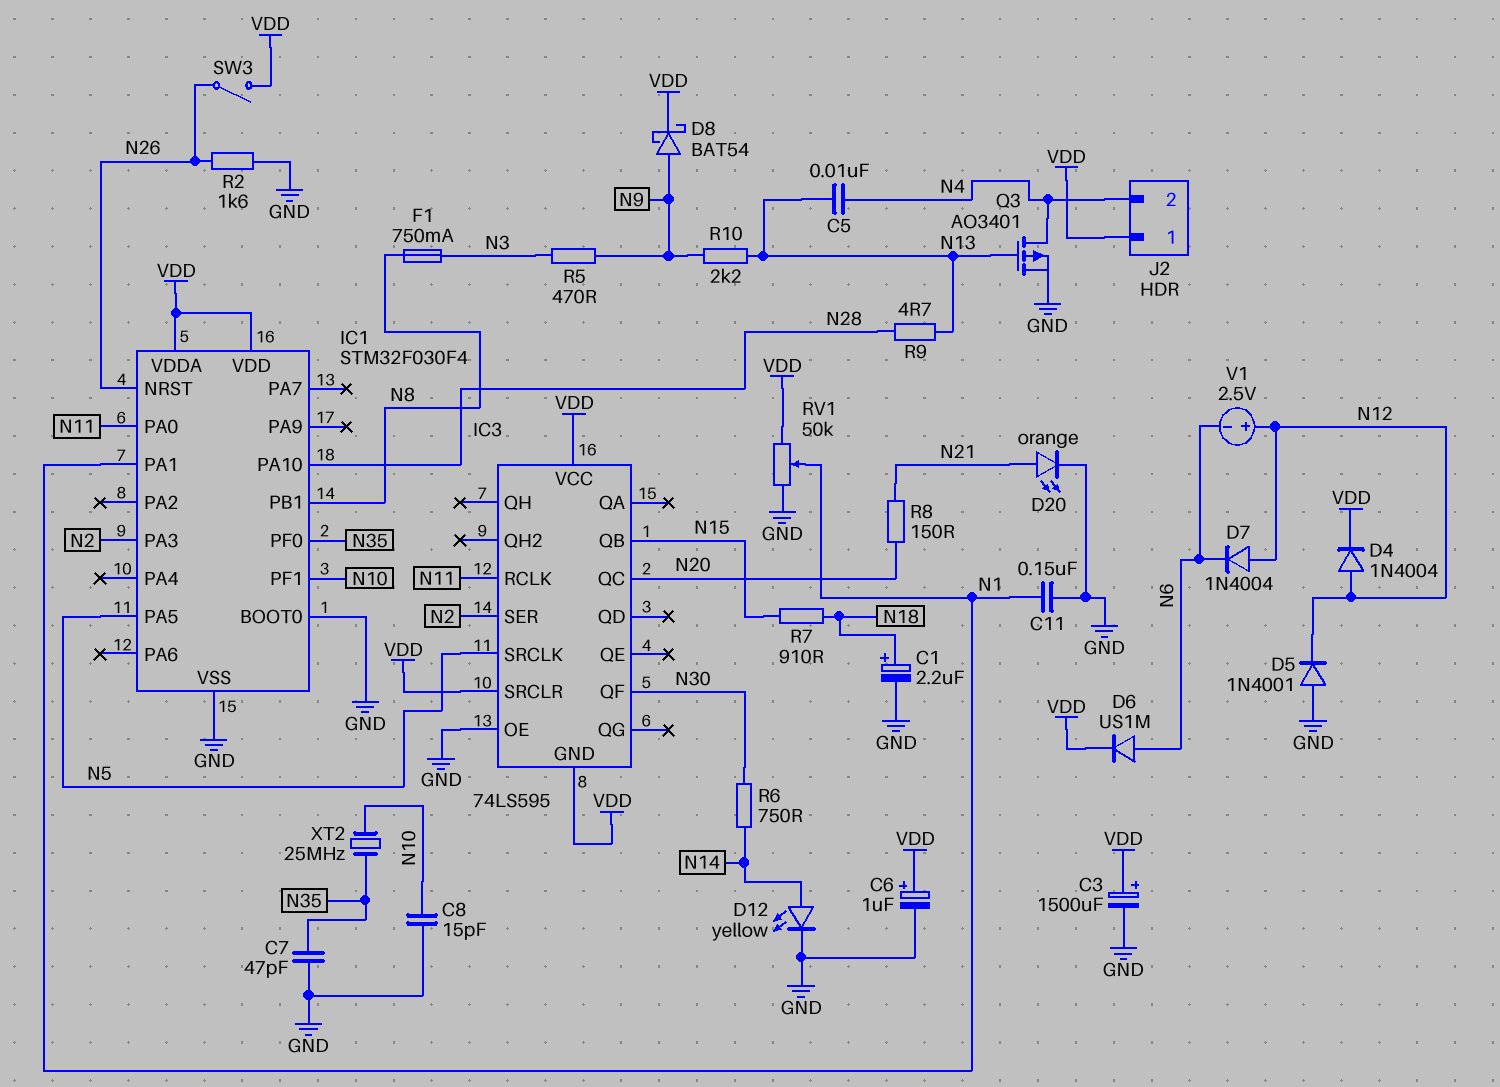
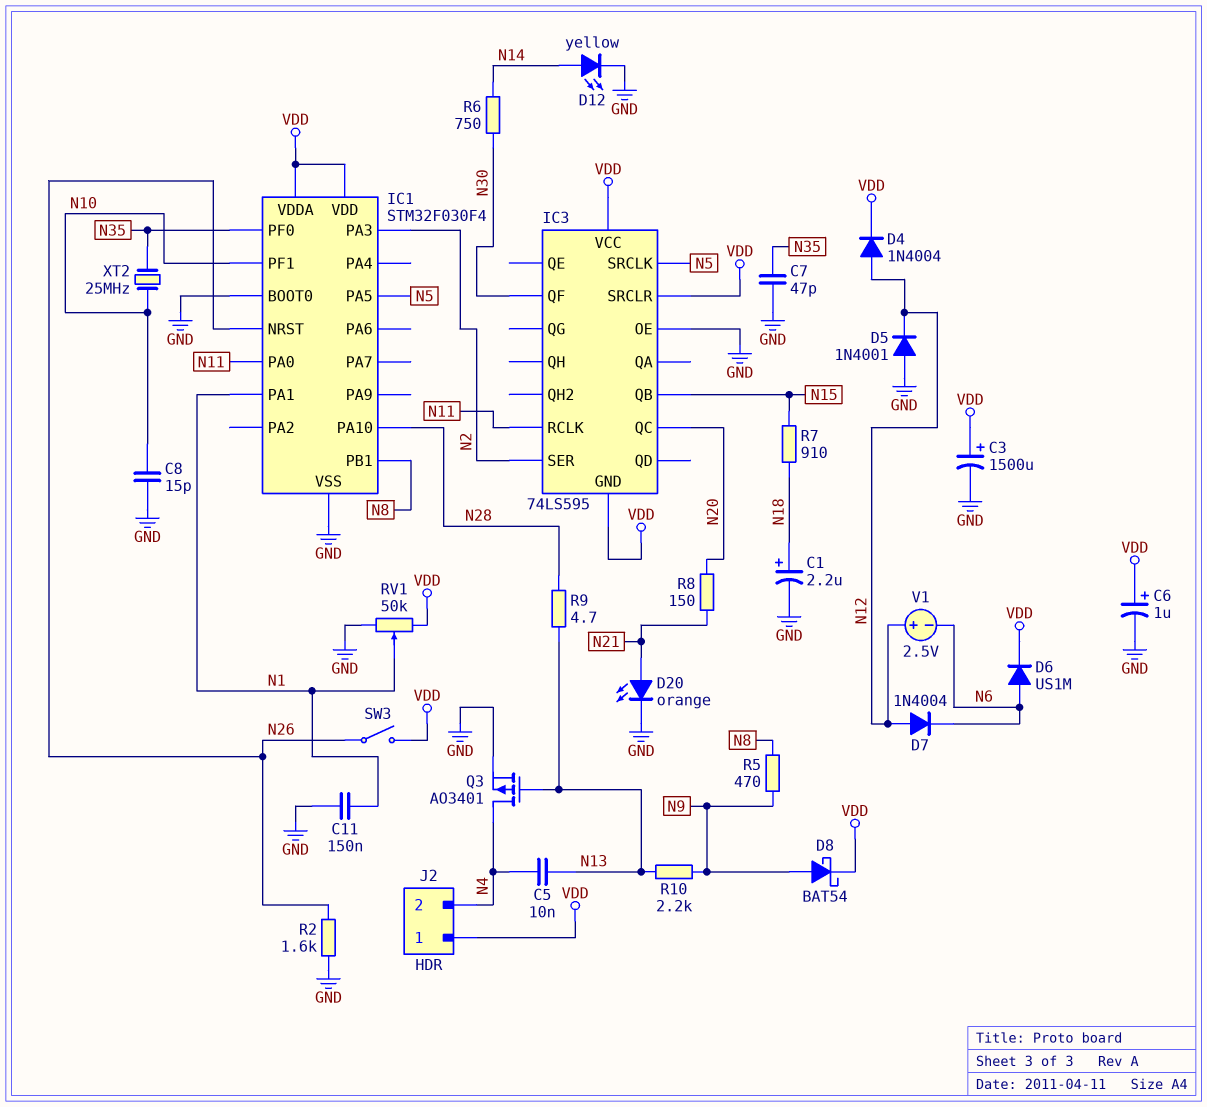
F1: 750mA (N3, N8) -> none
R5: 470 (N3, N9) -> 470 (N8, N9)

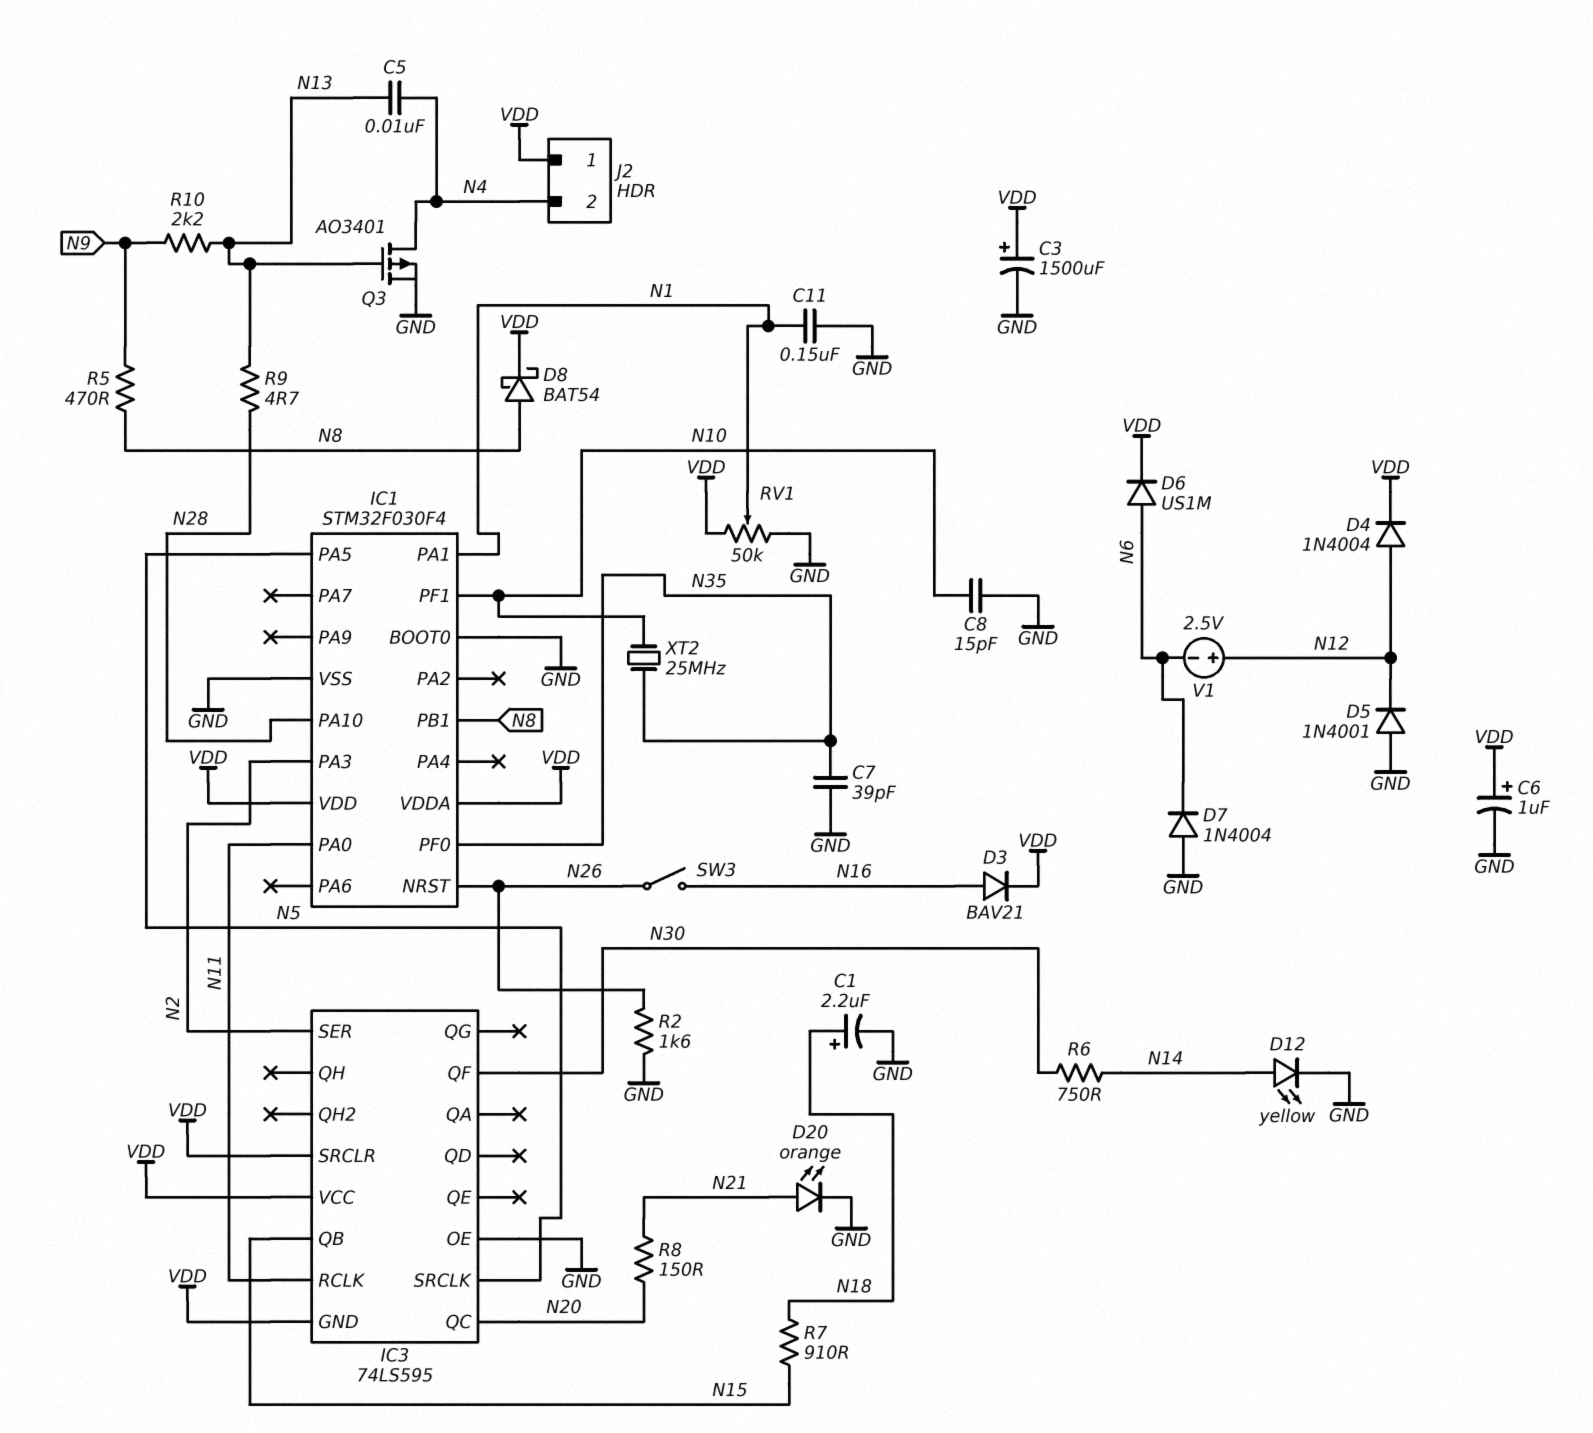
C7: 47pF (GND, N35) -> 39pF (GND, N35)
D3: none -> diode BAV21 (A N16, K VDD)
D7: diode 1N4004 (A N12, K N6) -> diode 1N4004 (A GND, K N6)
D8: schottky BAT54 (A N9, K VDD) -> schottky BAT54 (A N8, K VDD)
SW3: switch (N26, VDD) -> switch (N16, N26)

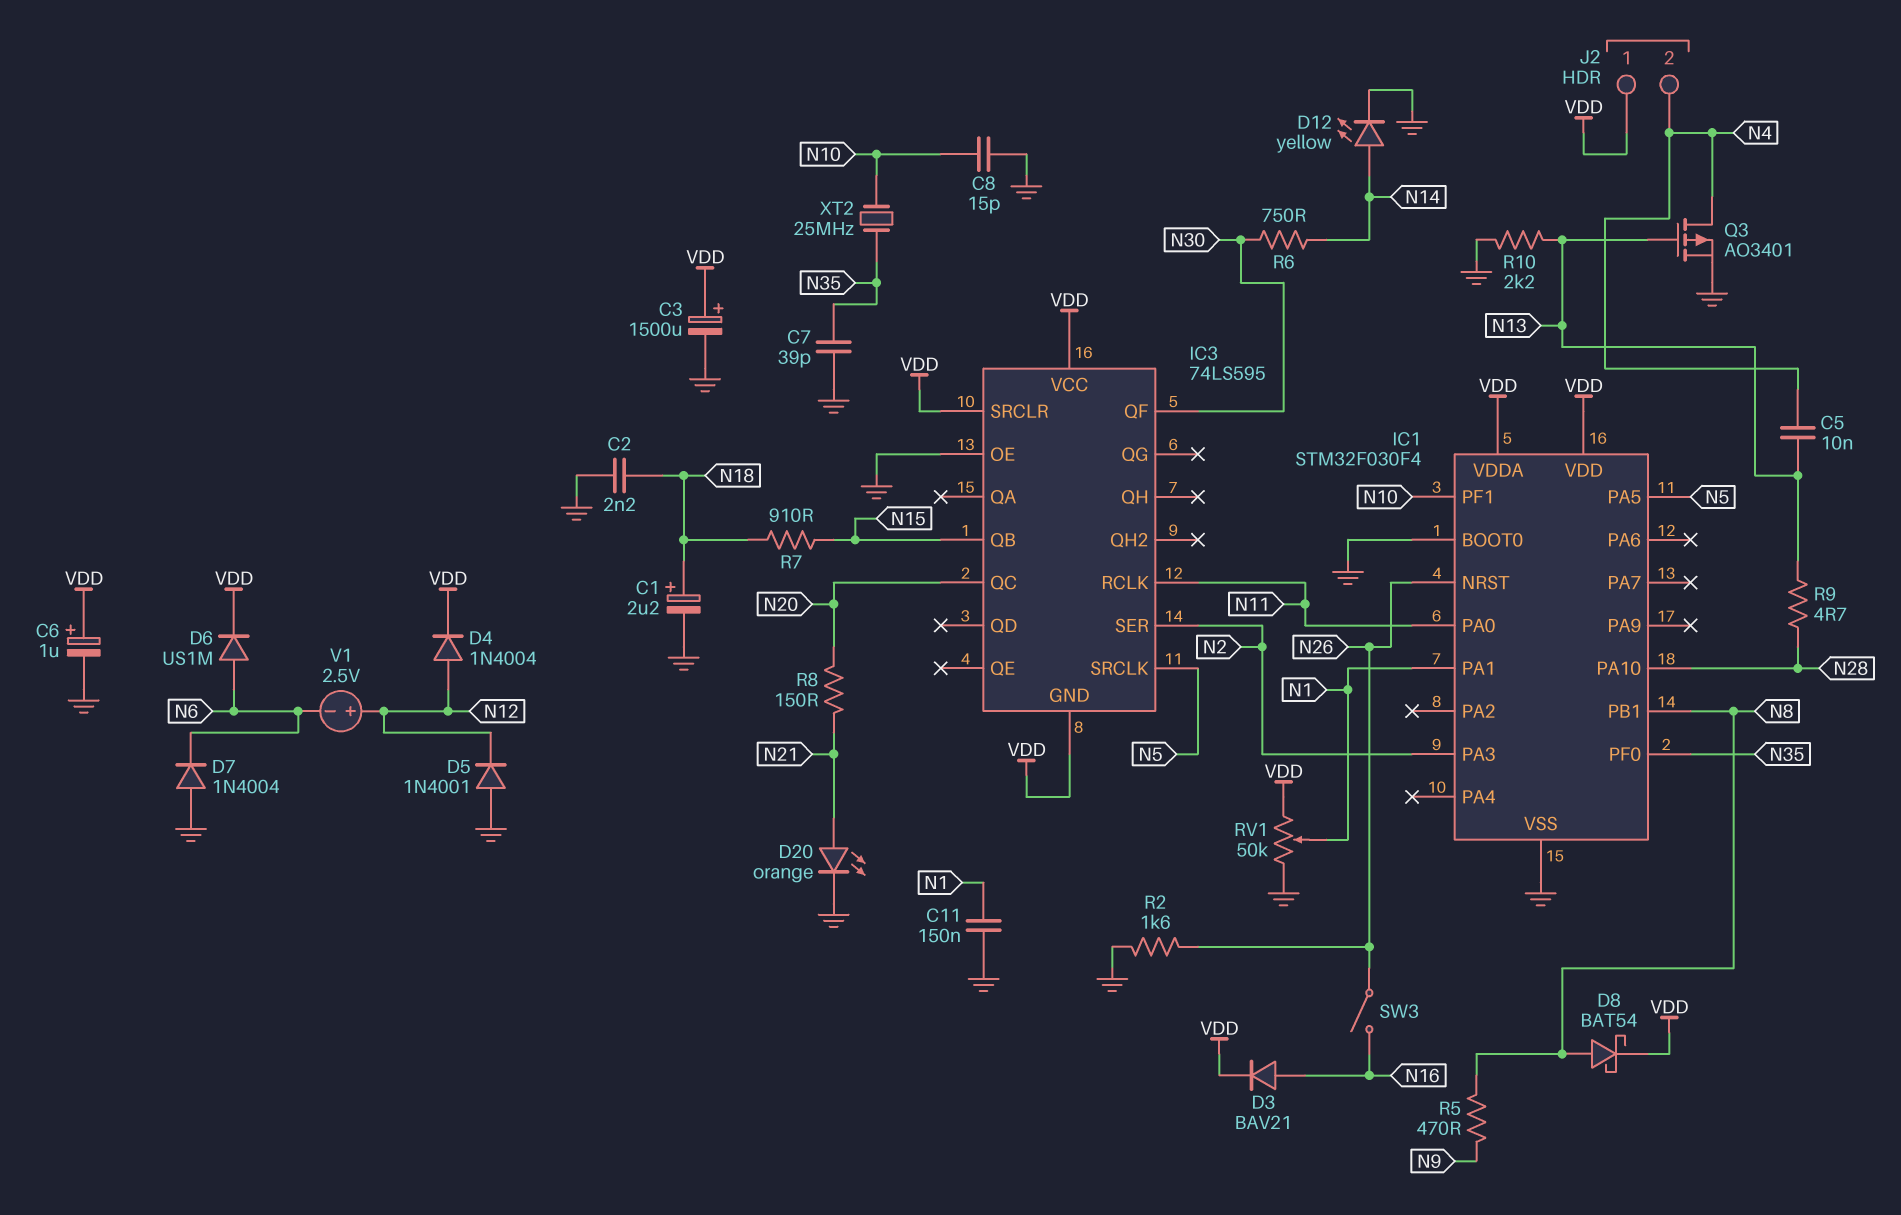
C2: none -> 2.2nF (GND, N18)
R10: 2.2k (N9, N13) -> 2.2k (GND, N13)

